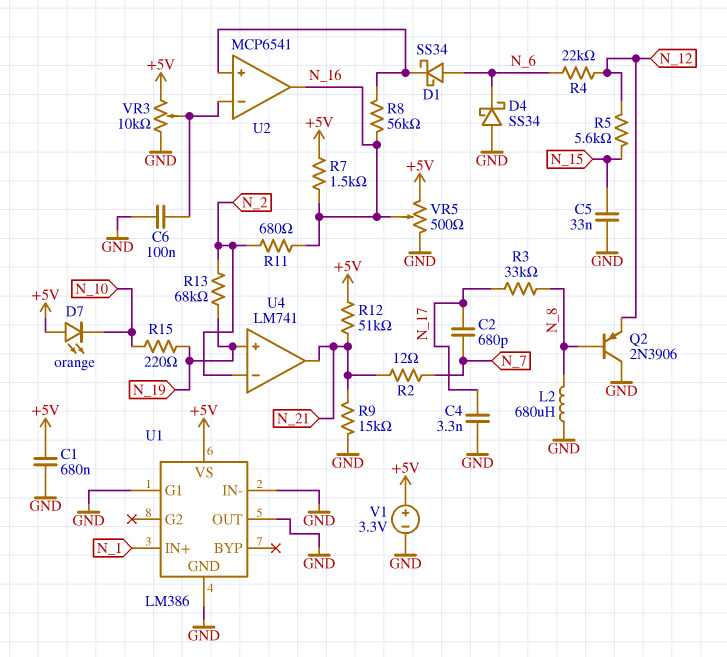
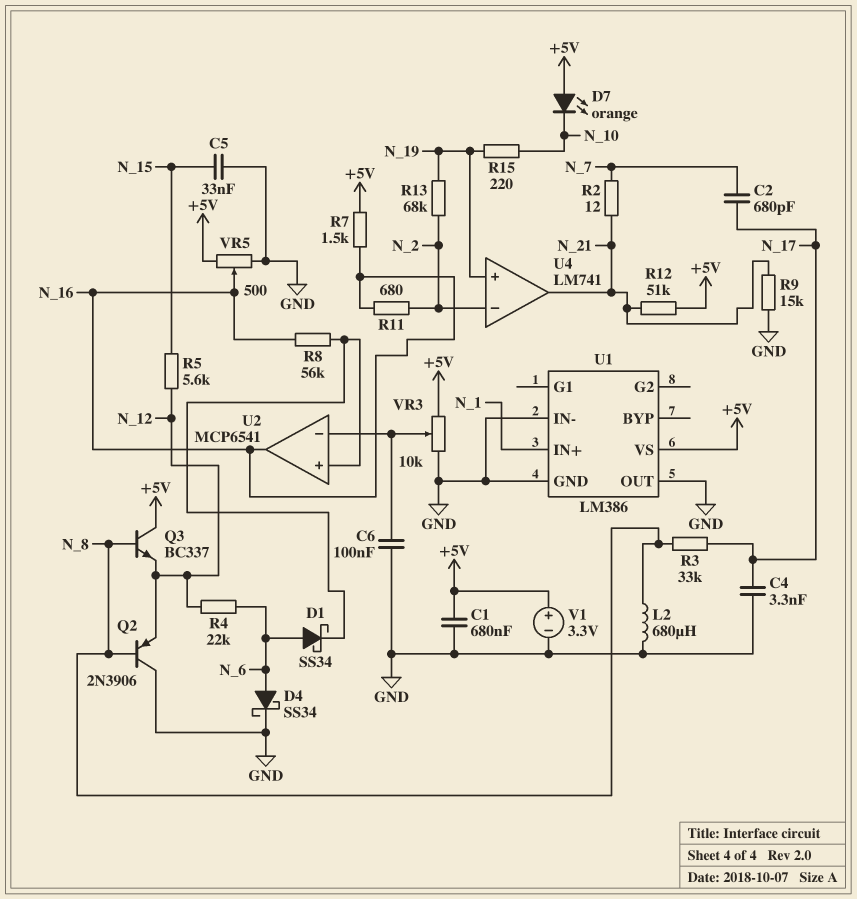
D4: schottky SS34 (A GND, K N_6) -> schottky SS34 (A N_6, K GND)
Q3: none -> NPN BC337 (B N_8, C +5V, E N_12)
U1 pin G1: GND -> none

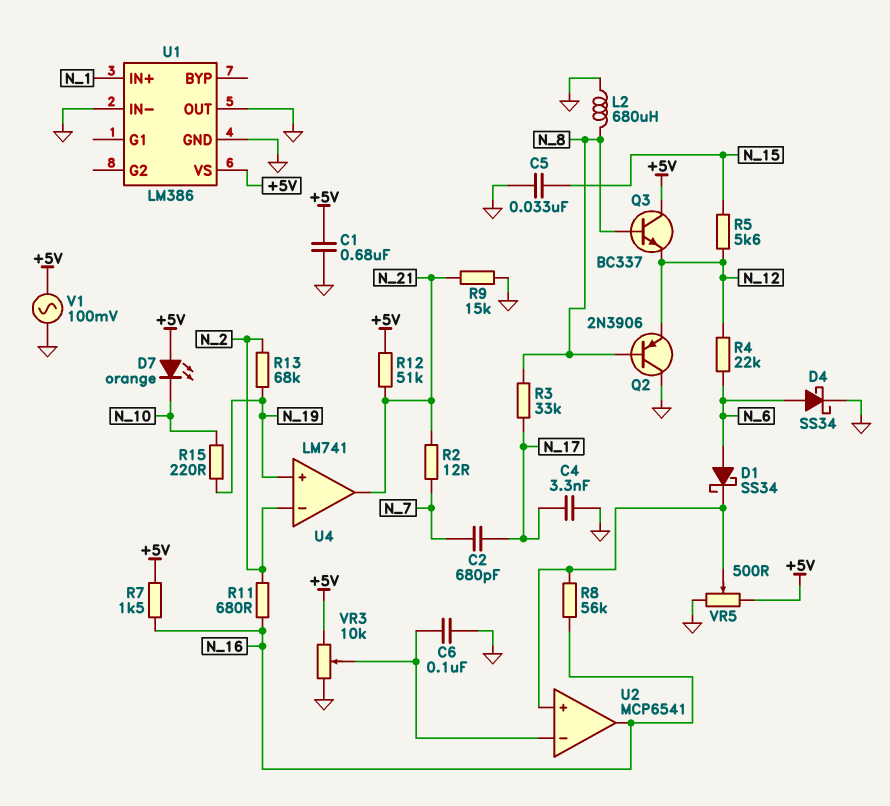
V1: 3.3V (plus +5V, minus GND) -> AC 100mV (+5V, GND)
VR5: 500 (+5V, GND, wiper N_16) -> 500 (+5V, GND, wiper U2/in+)

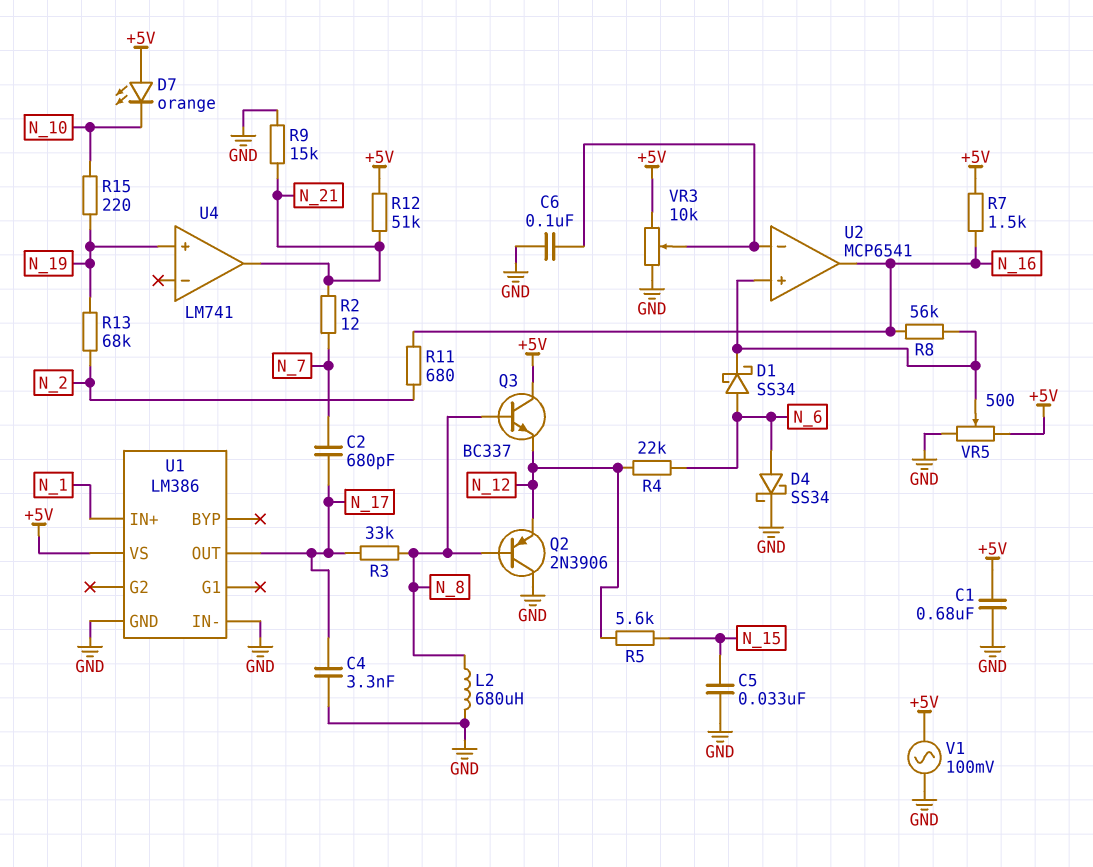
U1 pin OUT: GND -> N_17
U4 pin in-: N_2 -> none

